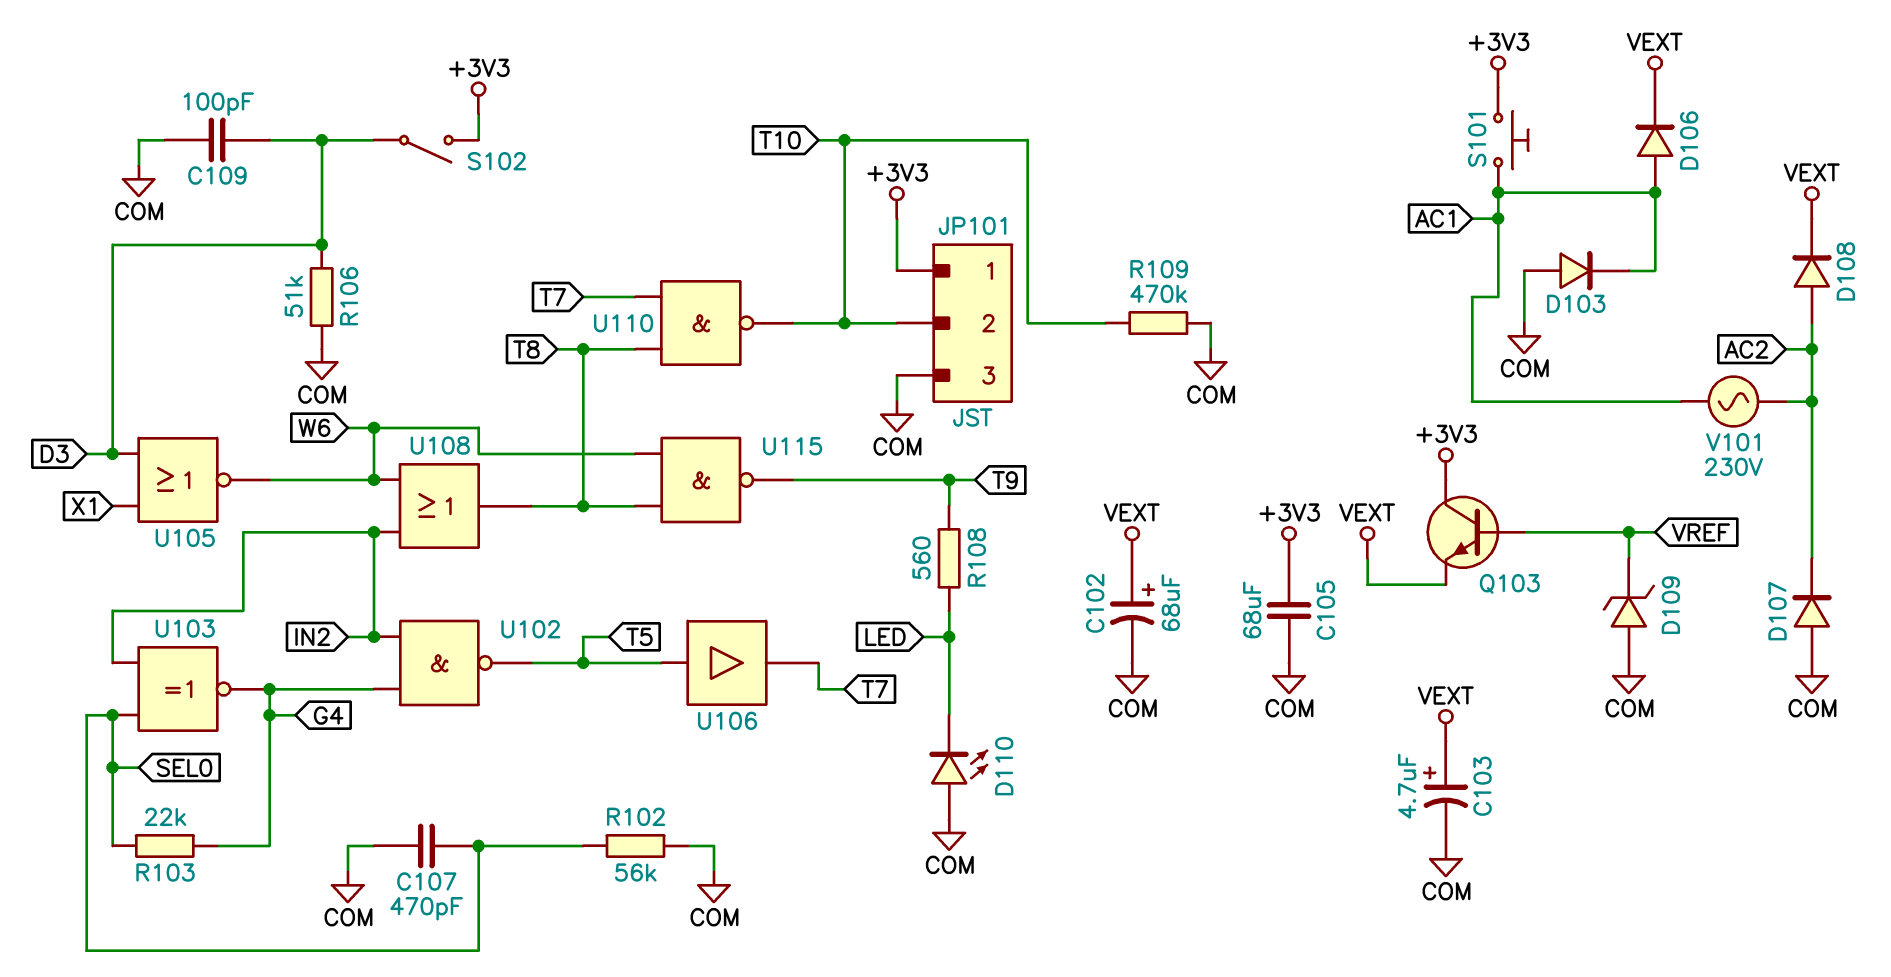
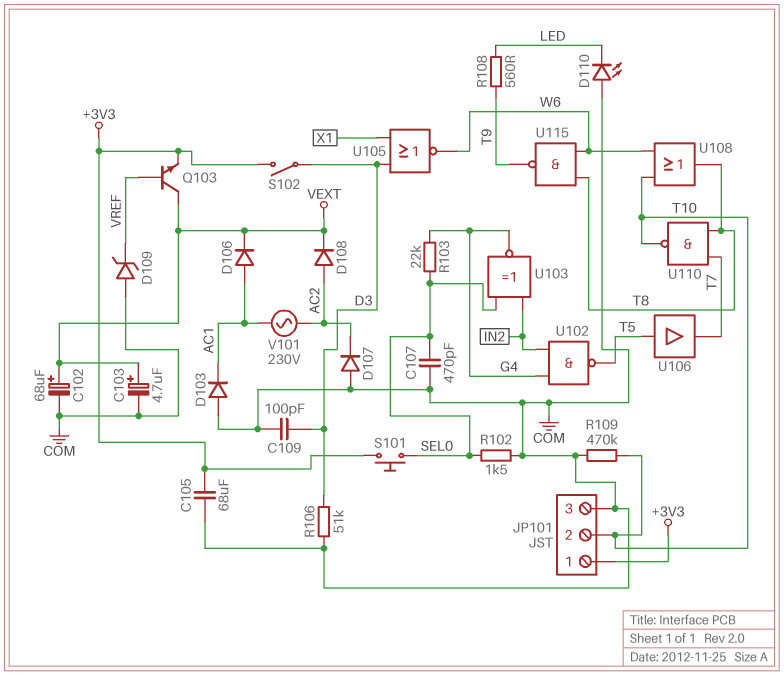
Q103: NPN (B VREF, C +3V3, E VEXT) -> NPN (B VREF, C VEXT, E +3V3)
R102: 56k (COM, SEL0) -> 1.5k (COM, SEL0)
S101: button (+3V3, AC1) -> button (+3V3, SEL0)
U108: OR (in IN2, in W6, out T8) -> OR (in T10, in W6, out T8)

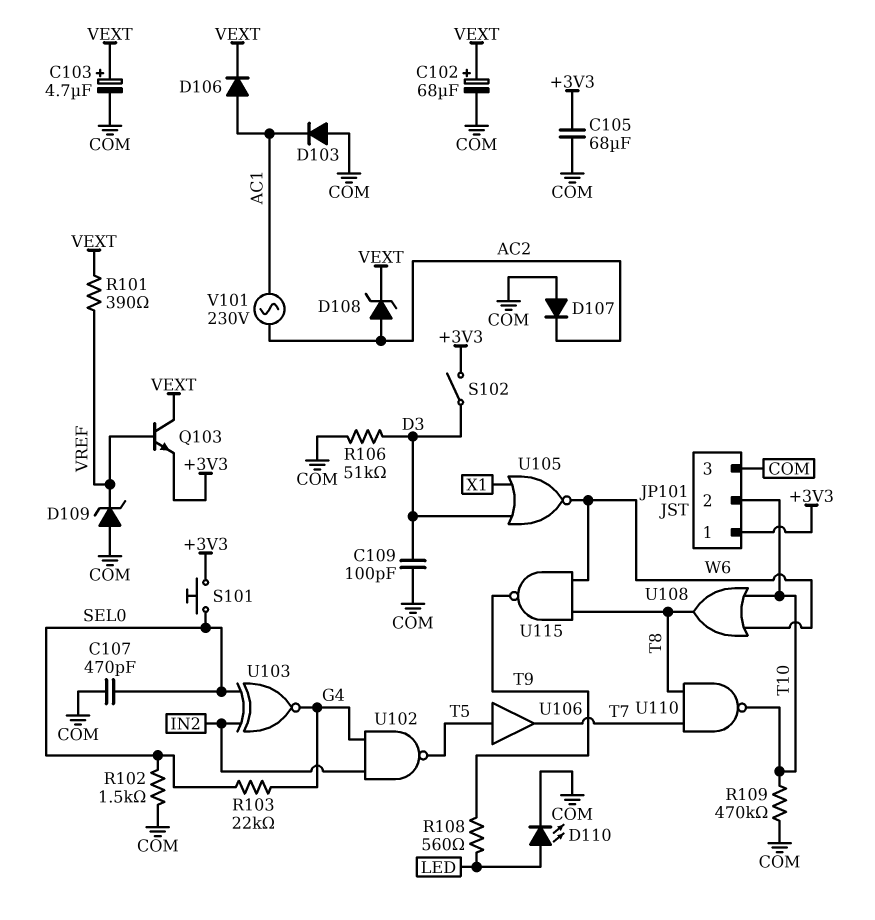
D108: diode (A AC2, K VEXT) -> zener (A AC2, K VEXT)
D110: LED (A COM, K LED) -> LED (A LED, K COM)
R101: none -> 390 (VEXT, VREF)

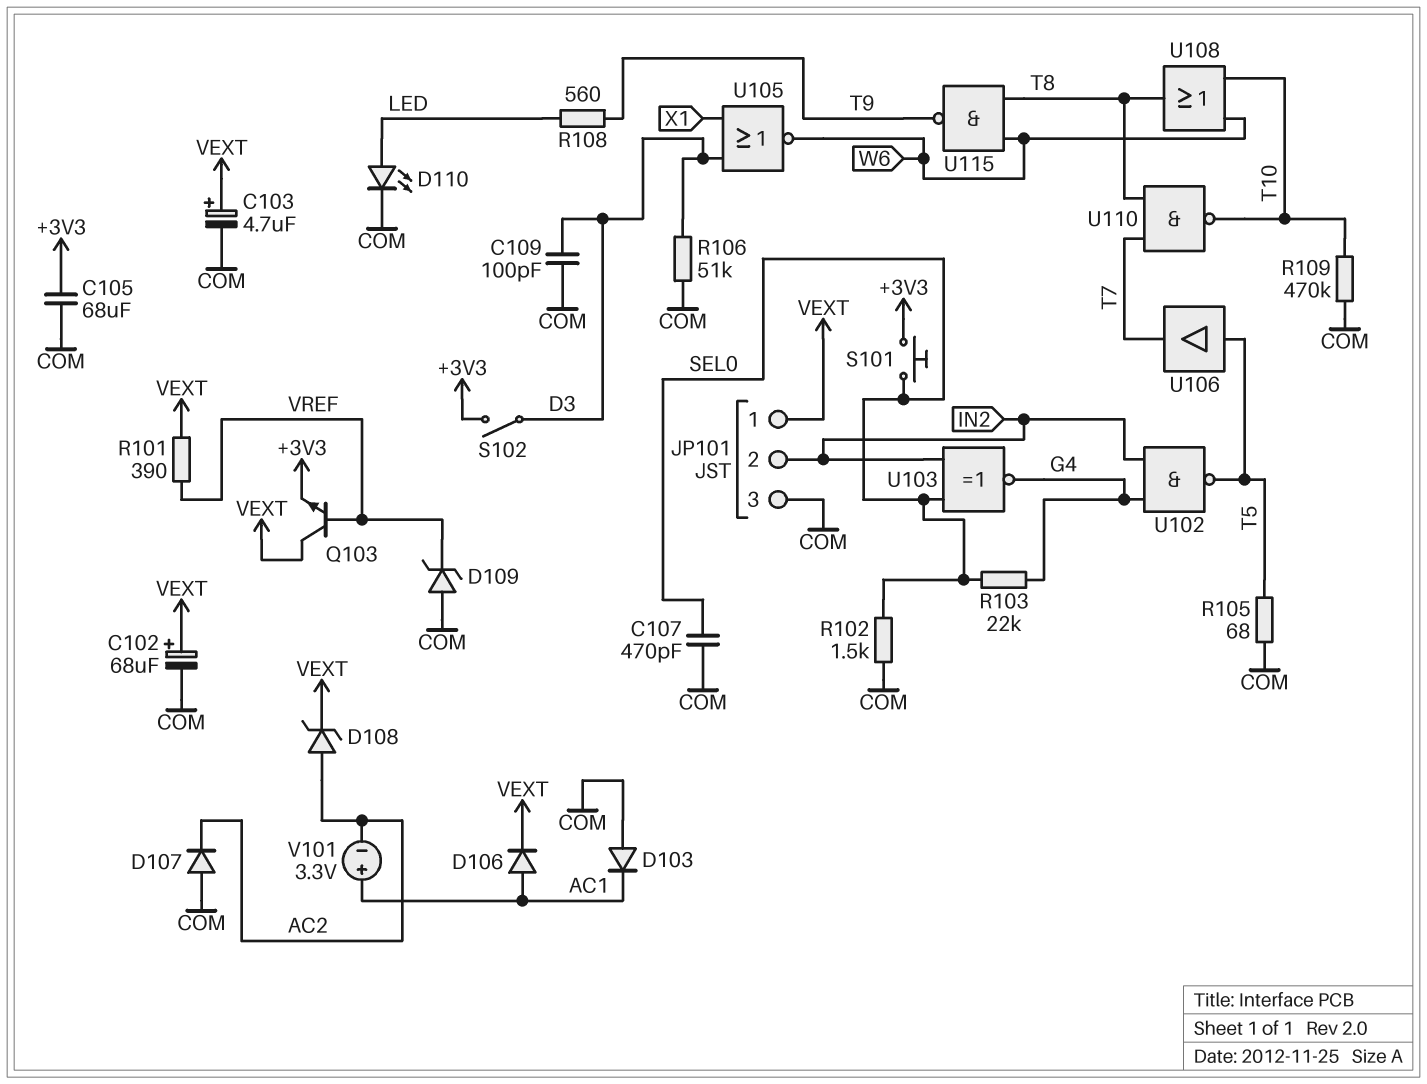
JP101 pin 1: +3V3 -> VEXT
JP101 pin 2: T10 -> IN2
R105: none -> 68 (COM, T5)
V101: AC 230V (AC1, AC2) -> 3.3V (plus AC1, minus AC2)

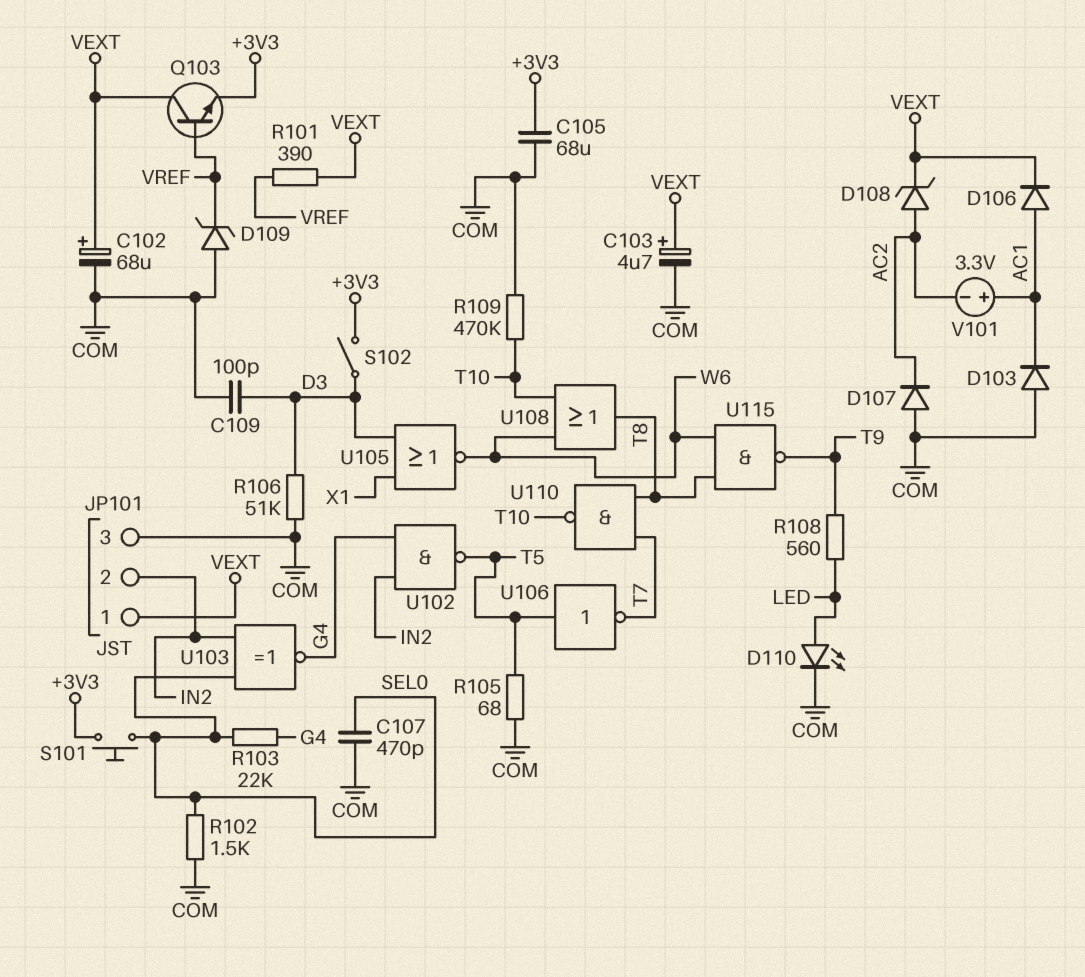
U106: buffer (in T5, out T7) -> NOT (in T5, out T7)

